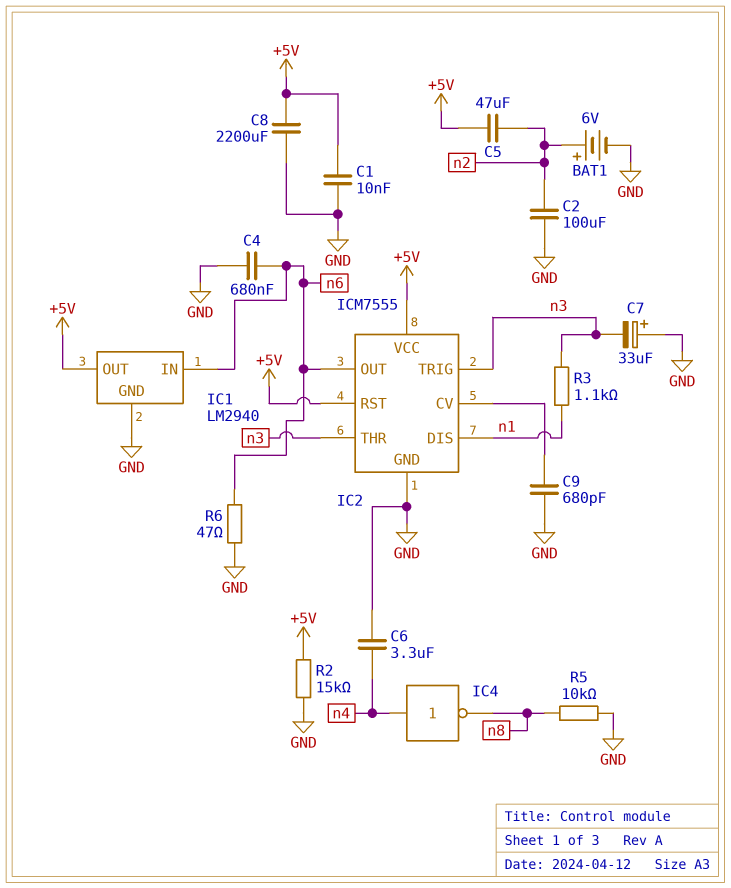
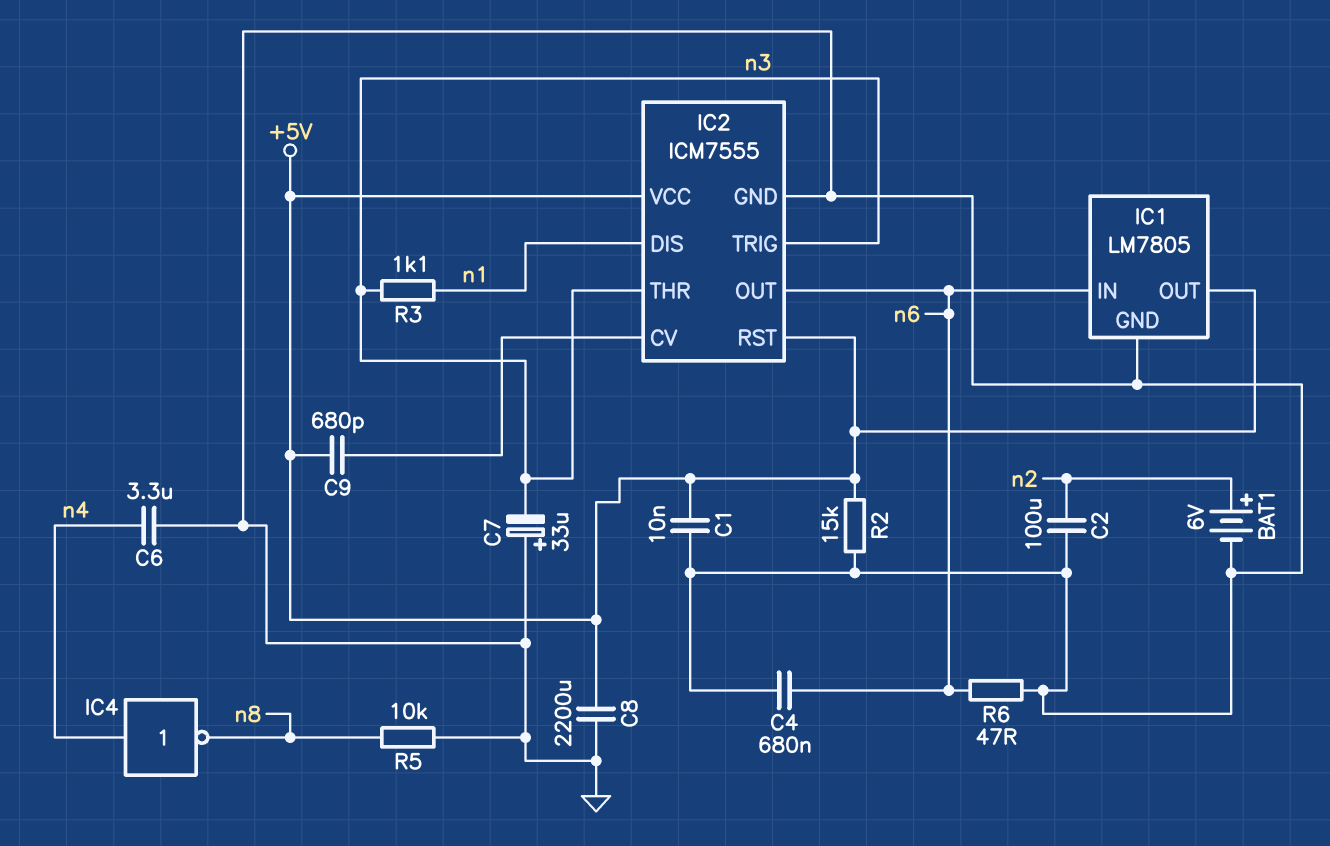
C5: 47uF (+5V, n2) -> none
C9: 680pF (GND, IC2/CV) -> 680pF (+5V, IC2/CV)
IC1: LM2940 -> LM7805

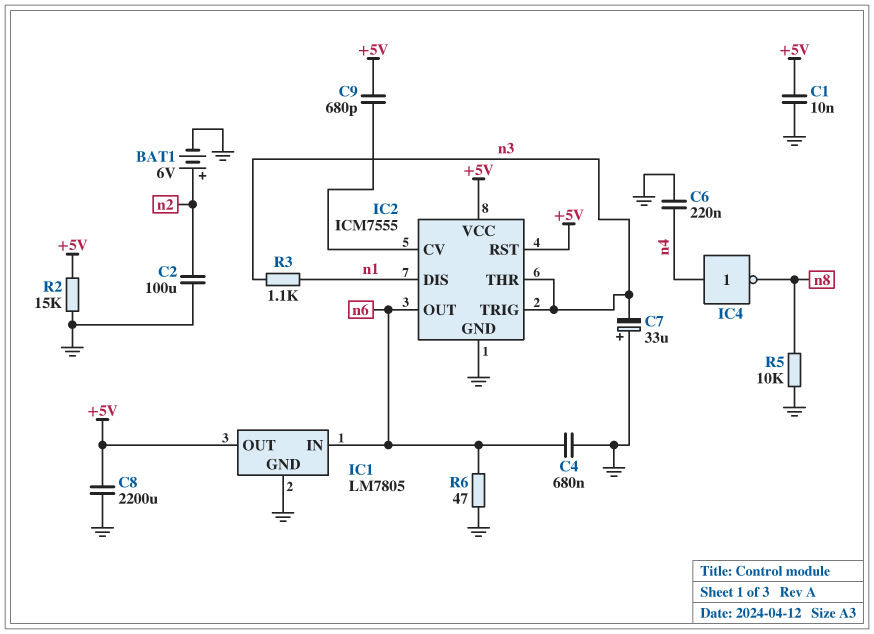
C6: 3.3uF (GND, n4) -> 220nF (GND, n4)

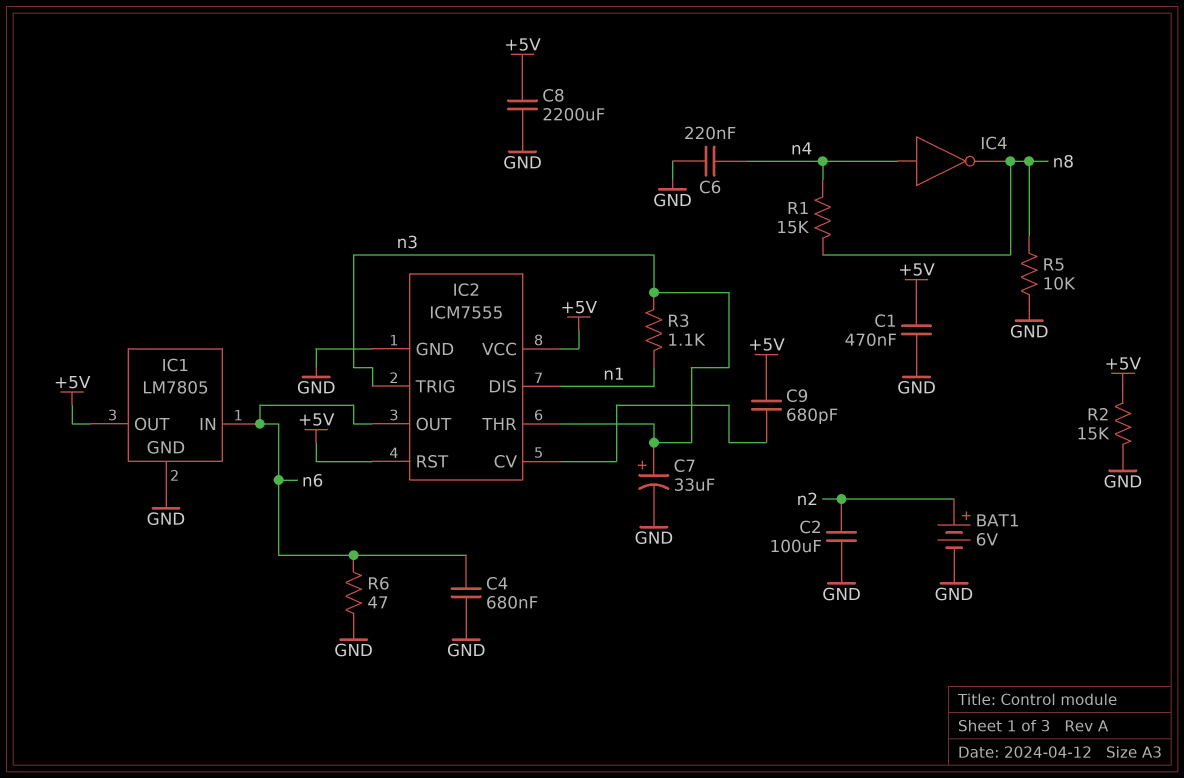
C1: 10nF (+5V, GND) -> 470nF (+5V, GND)
C7: 33uF (plus GND, minus n3) -> 33uF (plus n3, minus GND)
R1: none -> 15k (n4, n8)

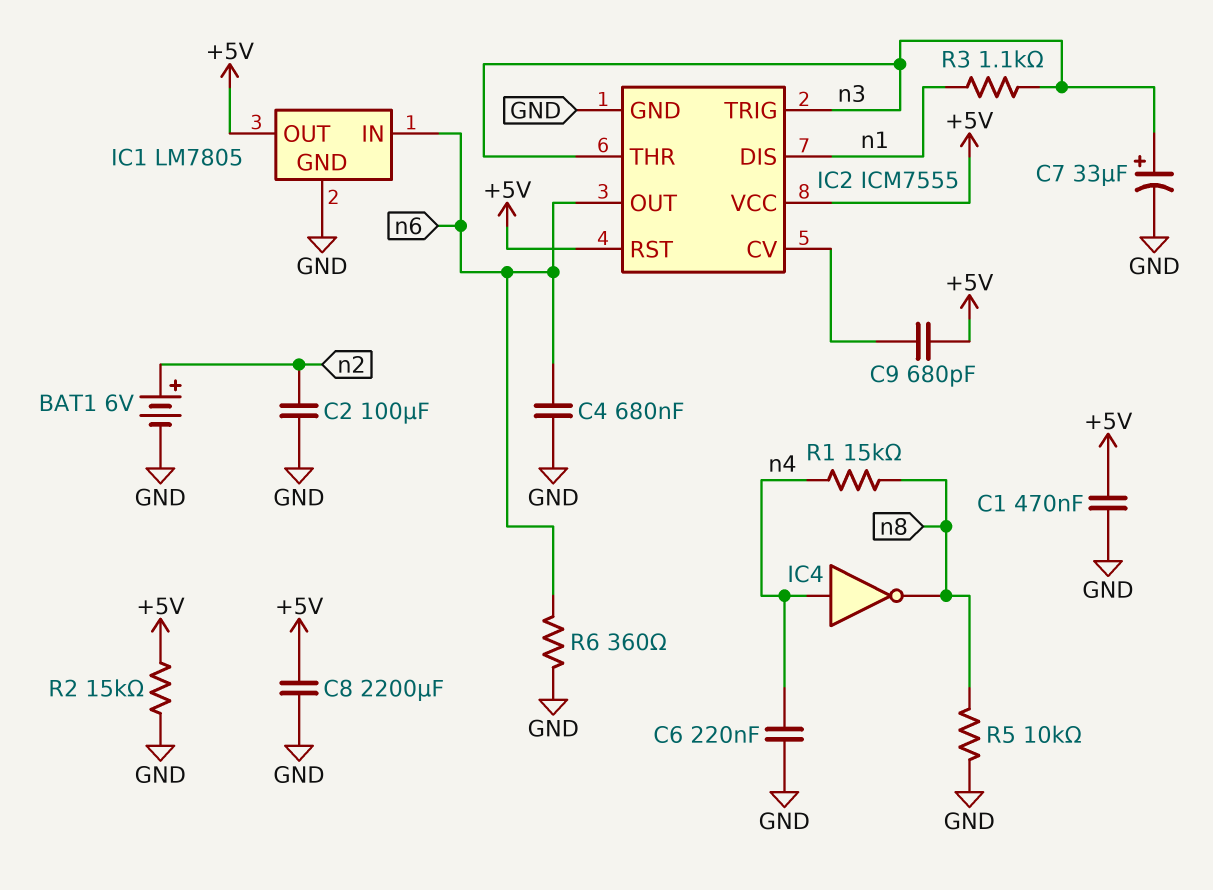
R6: 47 (GND, n6) -> 360 (GND, n6)

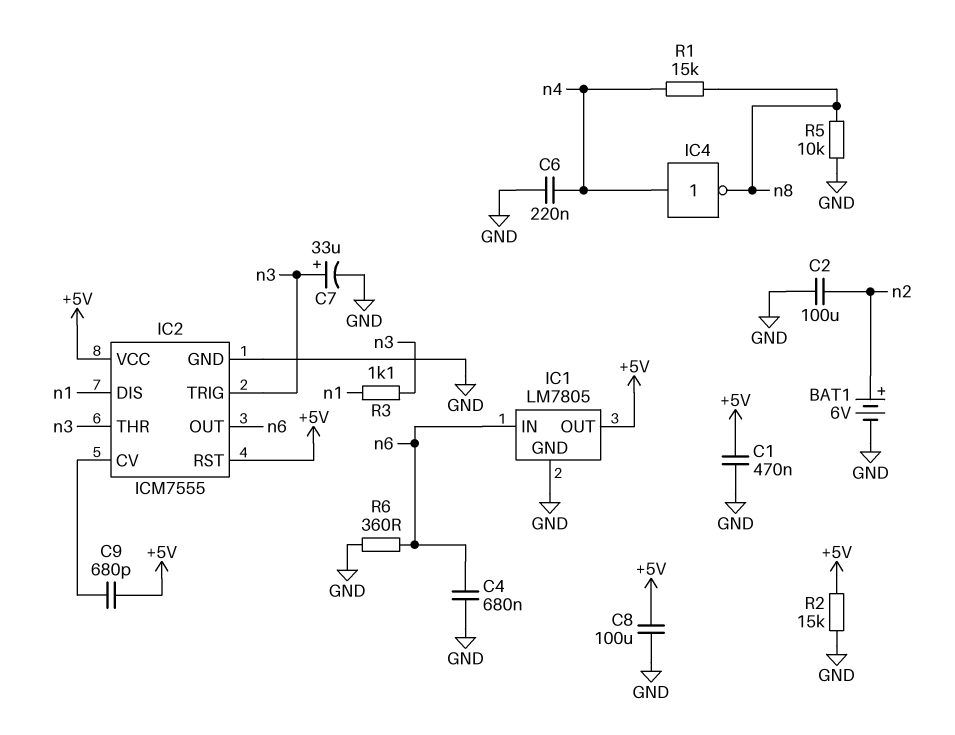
C8: 2200uF (+5V, GND) -> 100uF (+5V, GND)

